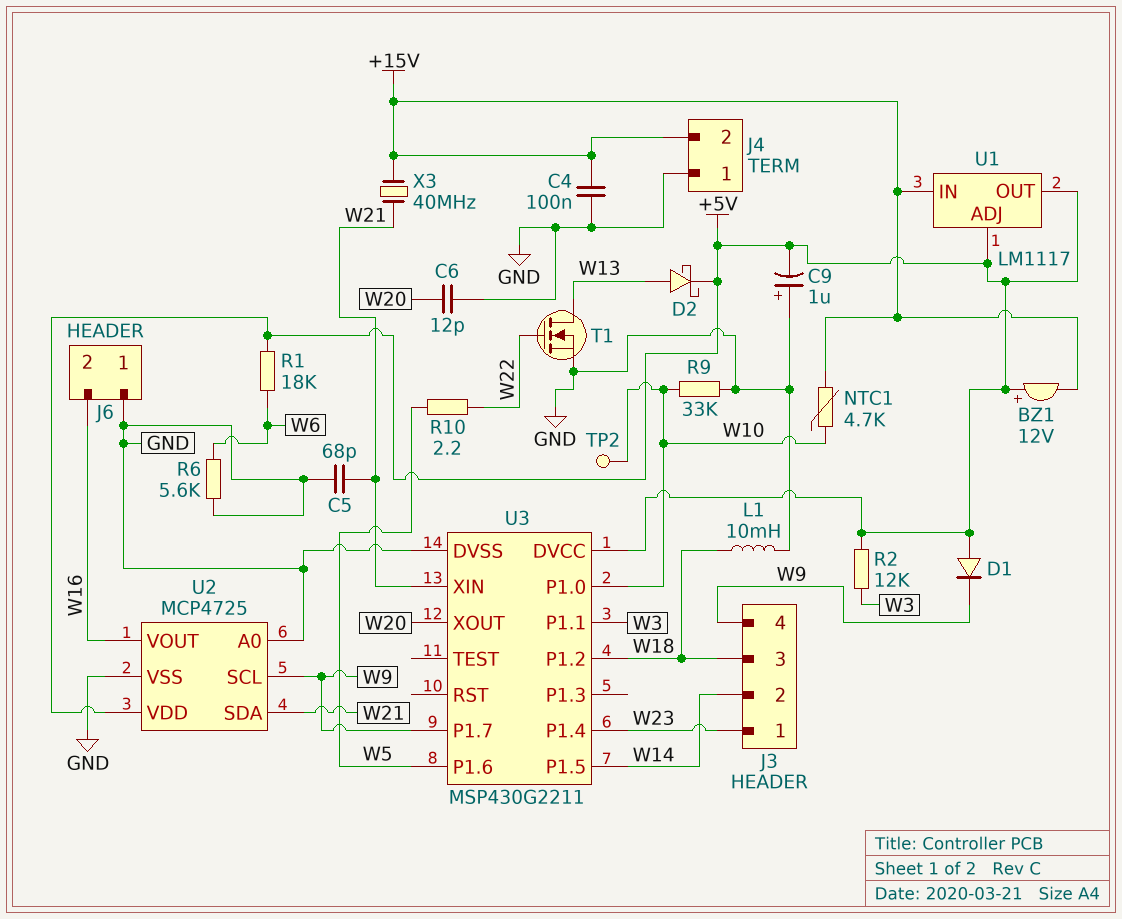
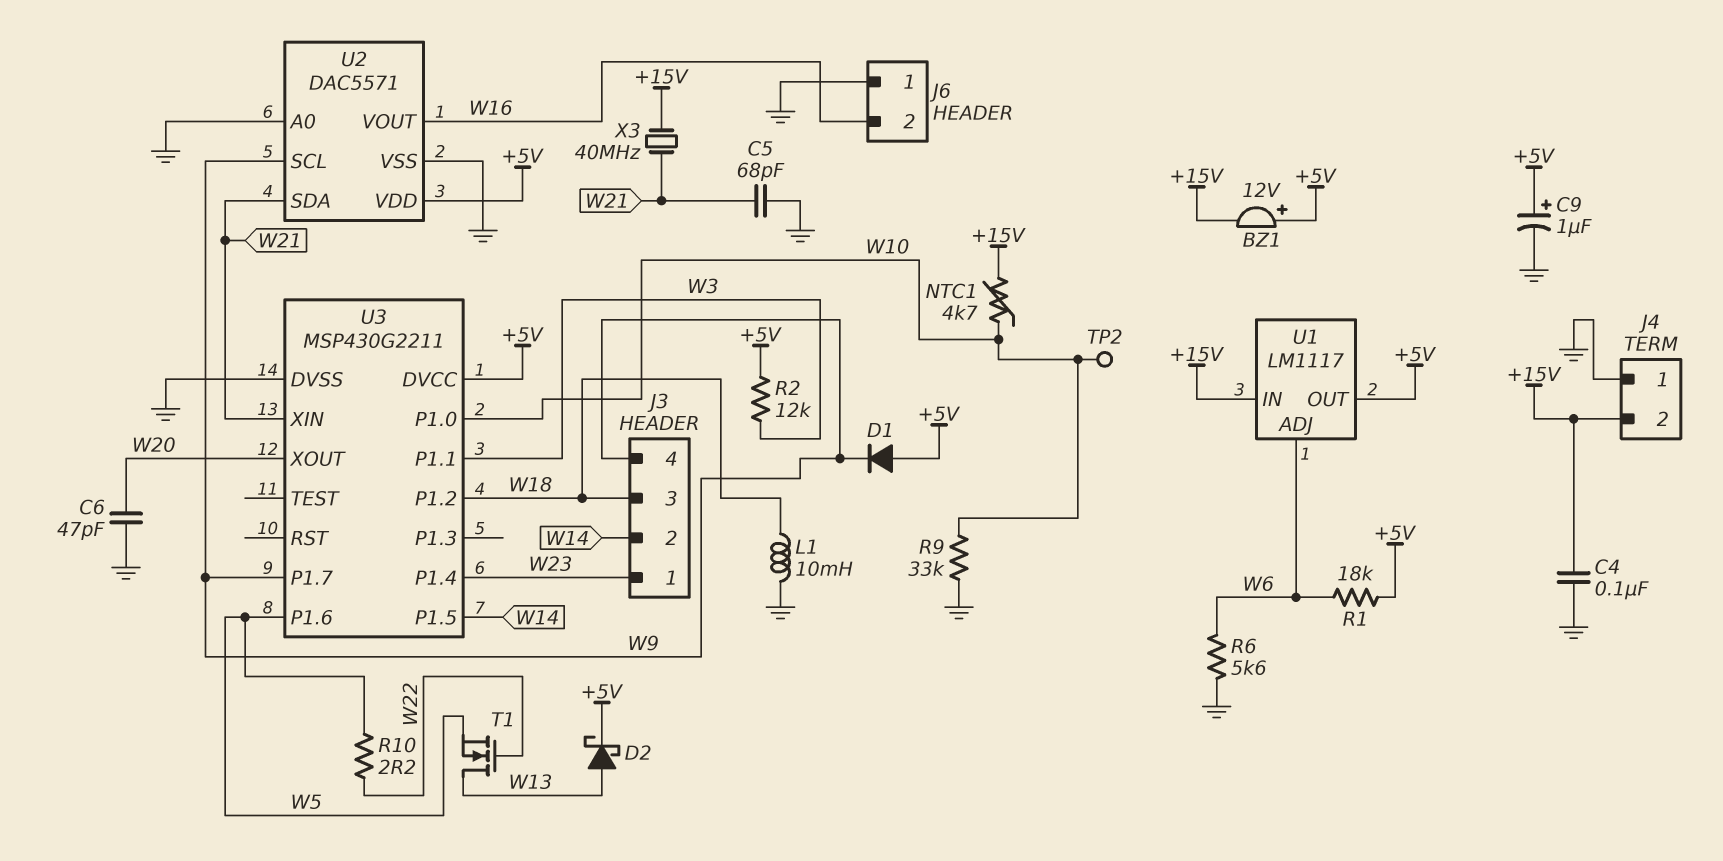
C6: 12pF (GND, W20) -> 47pF (GND, W20)
C9: 1uF (plus GND, minus +5V) -> 1uF (plus +5V, minus GND)
T1: NMOS (G W22, D W13, S GND) -> NMOS (G W22, D W13, S W5)
U1 pin ADJ: +5V -> W6
U2: MCP4725 -> DAC5571

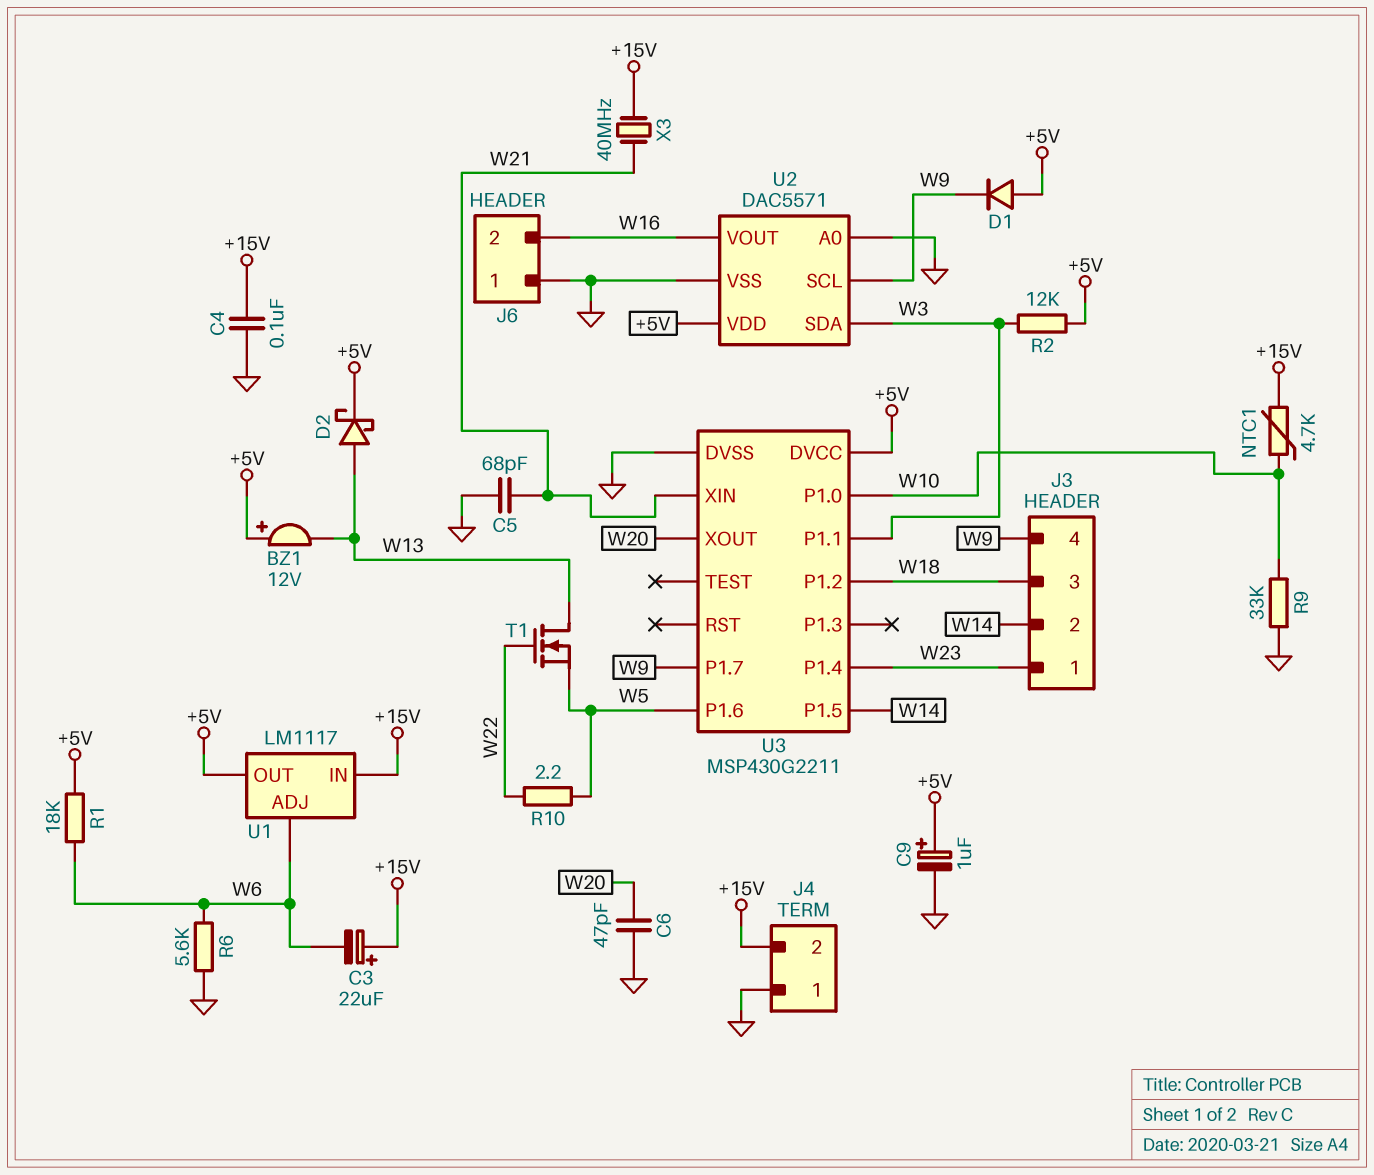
BZ1: buzzer 12V (plus +5V, minus +15V) -> buzzer 12V (plus +5V, minus W13)
C3: none -> 22uF (plus +15V, minus W6)
L1: 10mH (GND, W18) -> none
TP2: test point (W10) -> none
U2 pin SDA: W21 -> W3

